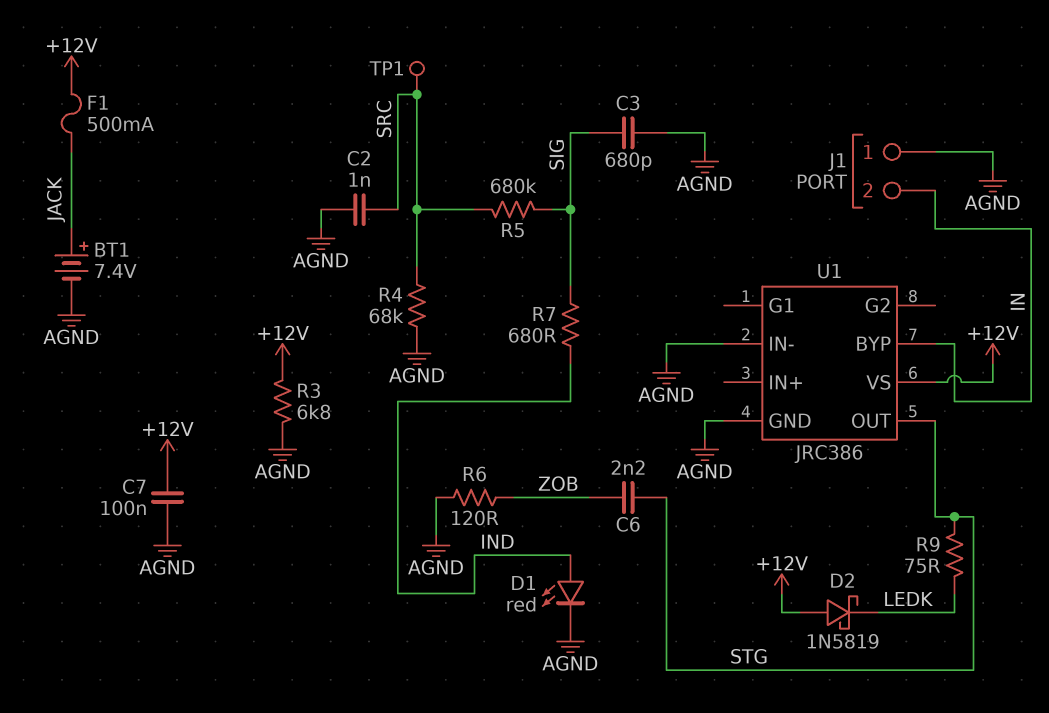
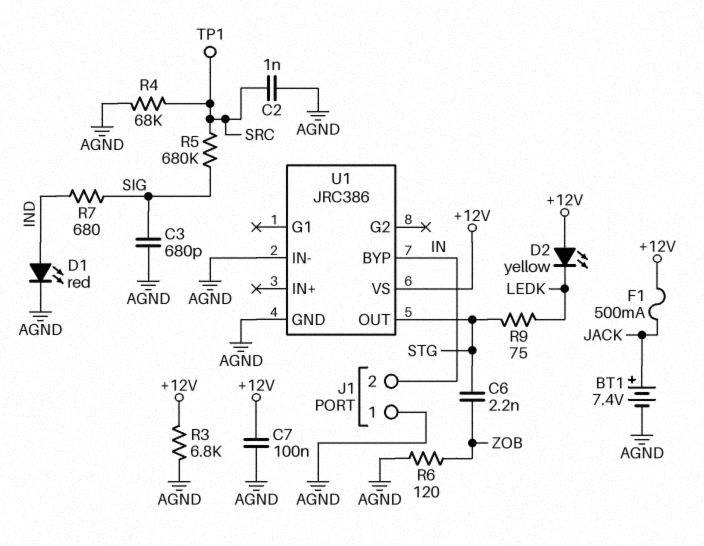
D2: schottky 1N5819 (A +12V, K LEDK) -> LED yellow (A +12V, K LEDK)

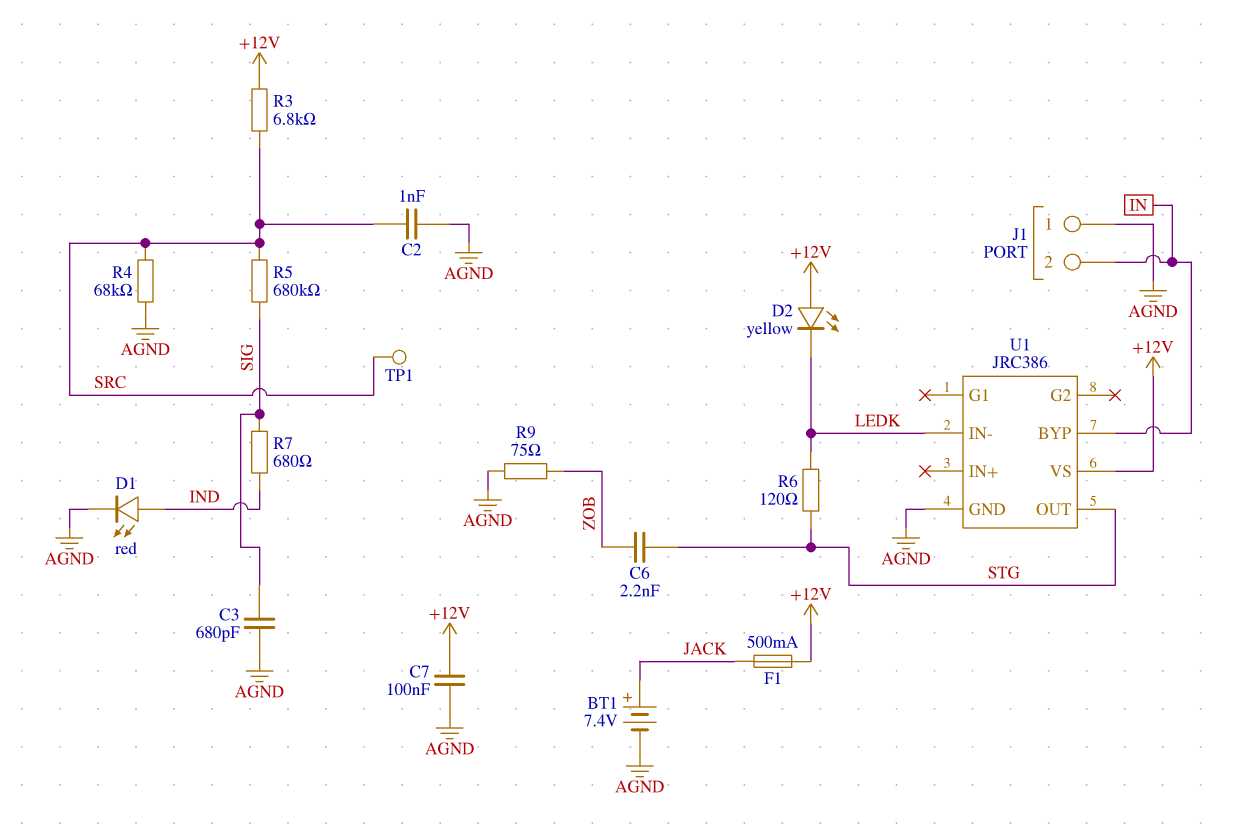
R3: 6.8k (+12V, AGND) -> 6.8k (+12V, SRC)
R6: 120 (AGND, ZOB) -> 120 (LEDK, STG)
R9: 75 (LEDK, STG) -> 75 (AGND, ZOB)
U1 pin IN-: AGND -> LEDK

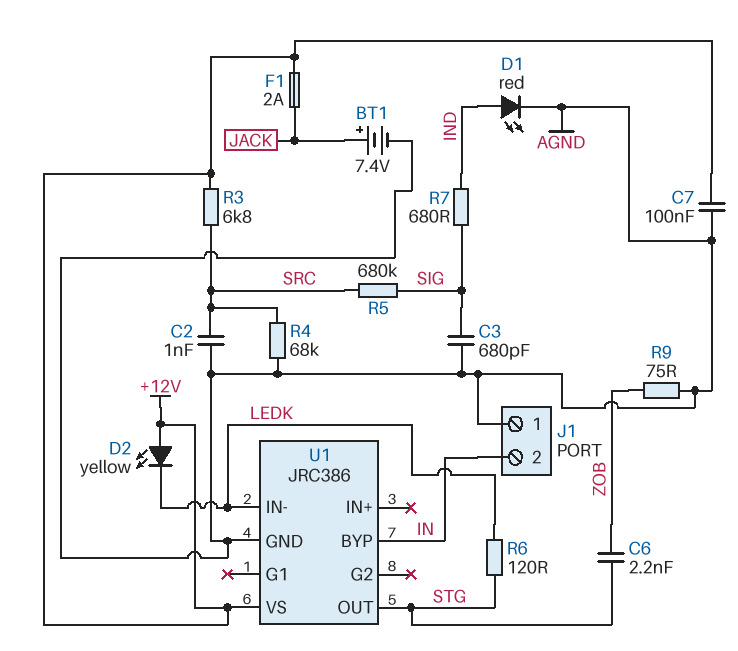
F1: 500mA (+12V, JACK) -> 2A (+12V, JACK)
TP1: test point (SRC) -> none

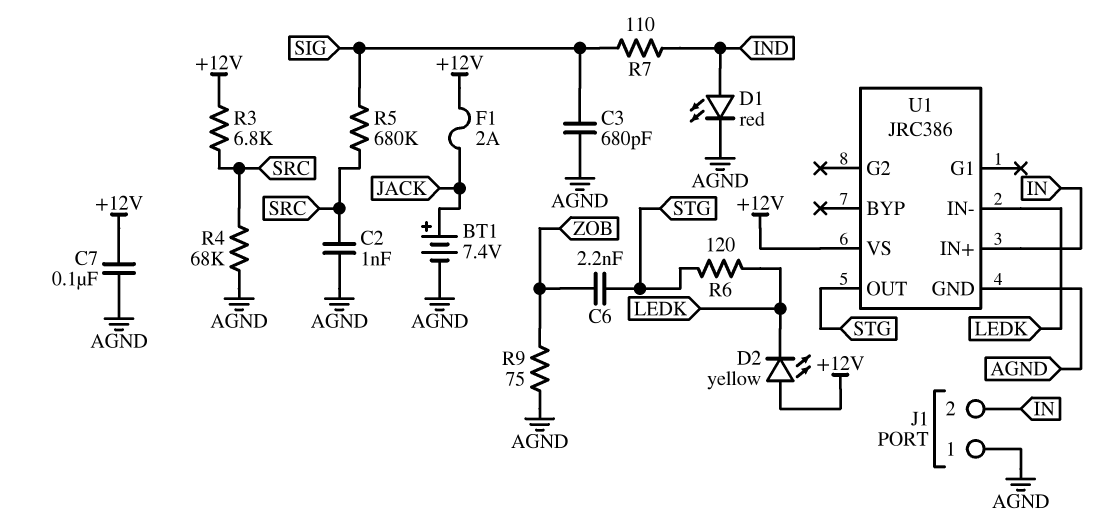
R7: 680 (IND, SIG) -> 110 (IND, SIG)
U1 pin BYP: IN -> none
U1 pin IN+: none -> IN

